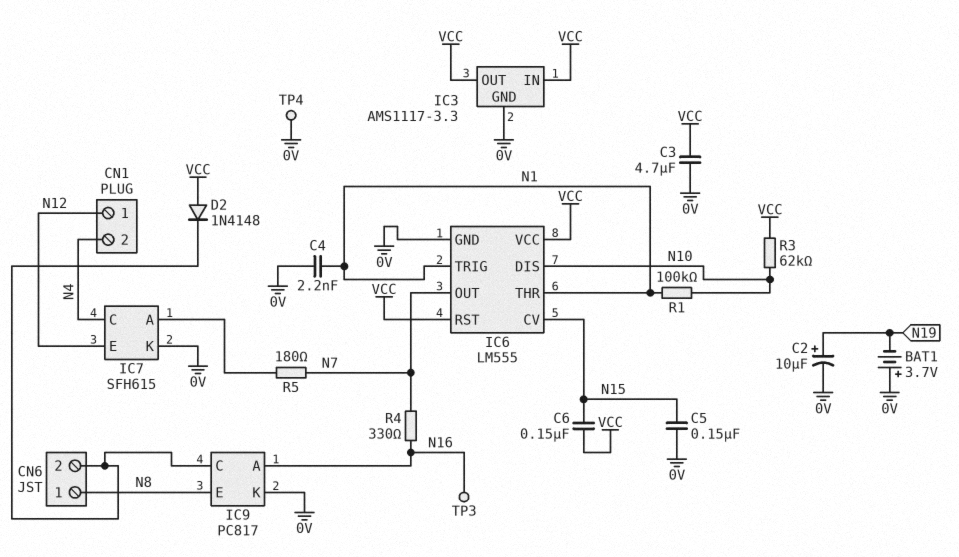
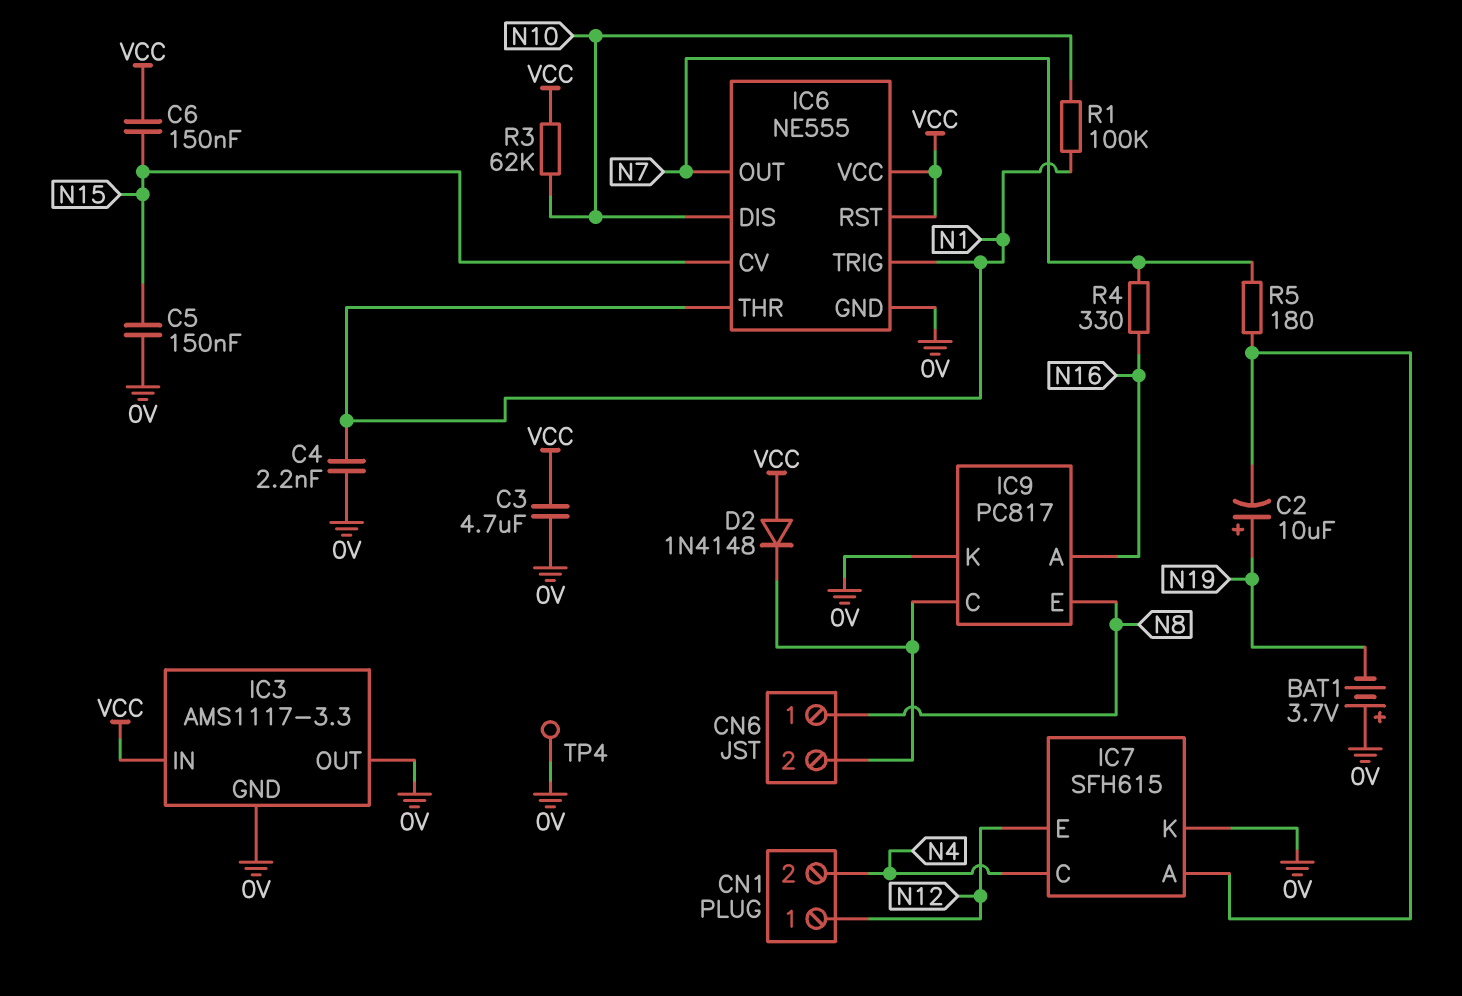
C2: 10uF (plus N19, minus 0V) -> 10uF (plus N19, minus IC7/A)
IC3 pin OUT: VCC -> 0V
IC6: LM555 -> NE555
TP3: test point (N16) -> none

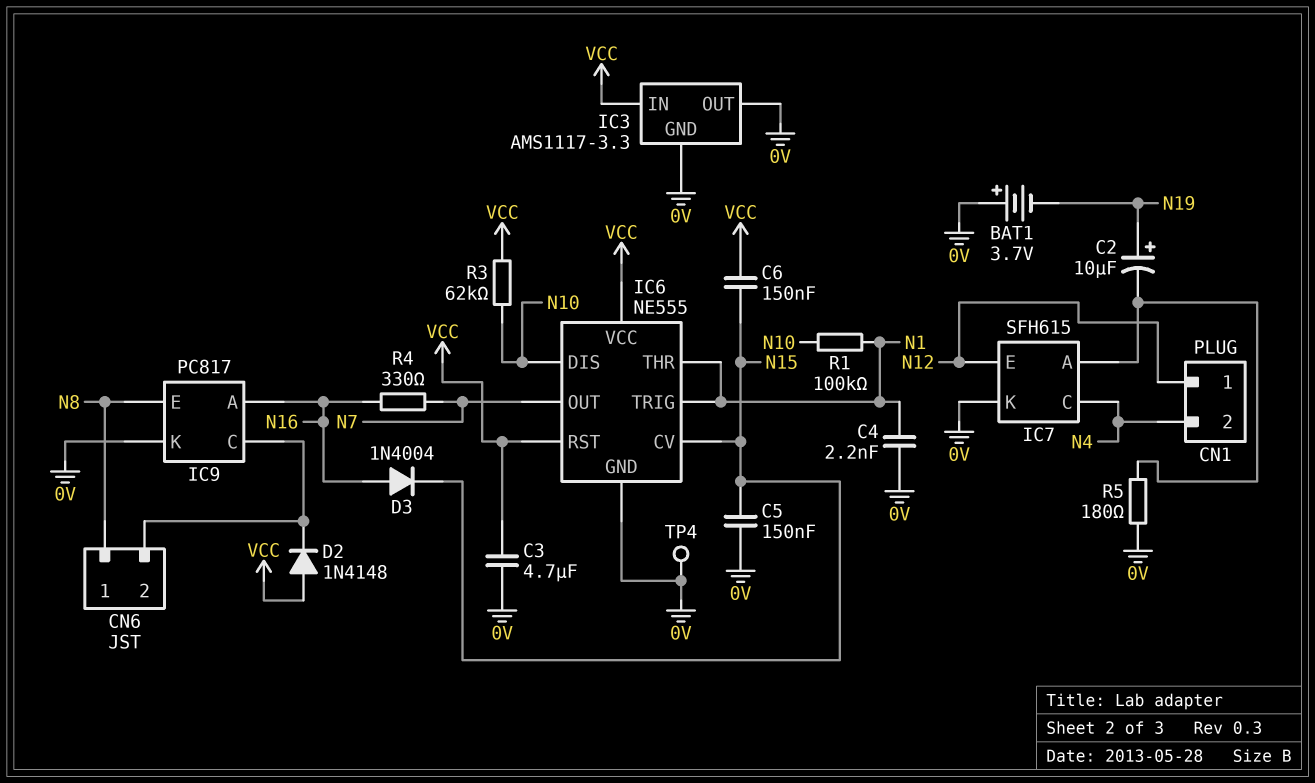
D3: none -> diode 1N4004 (A N16, K N15)
R5: 180 (IC7/A, N7) -> 180 (0V, IC7/A)

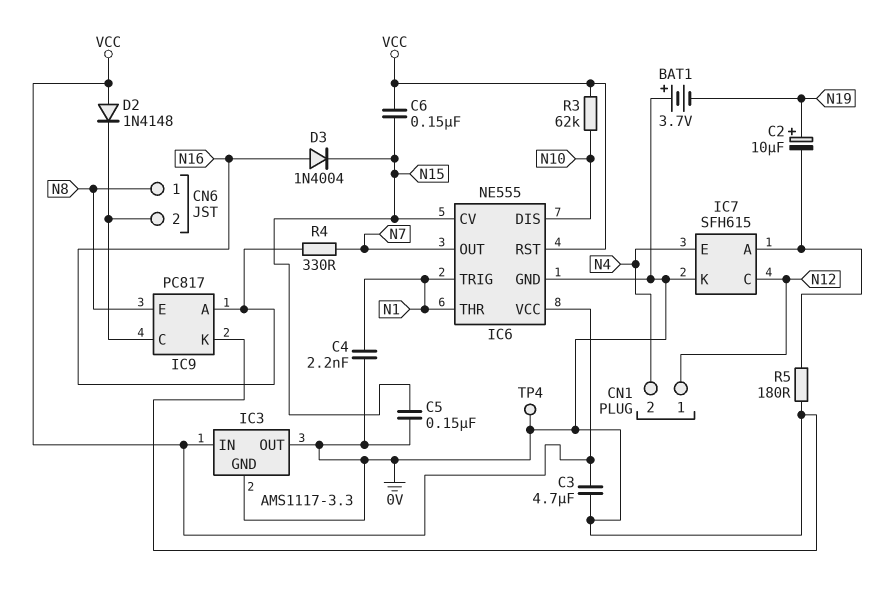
IC7 pin C: N4 -> N12
IC7 pin E: N12 -> N4
R1: 100k (N1, N10) -> none

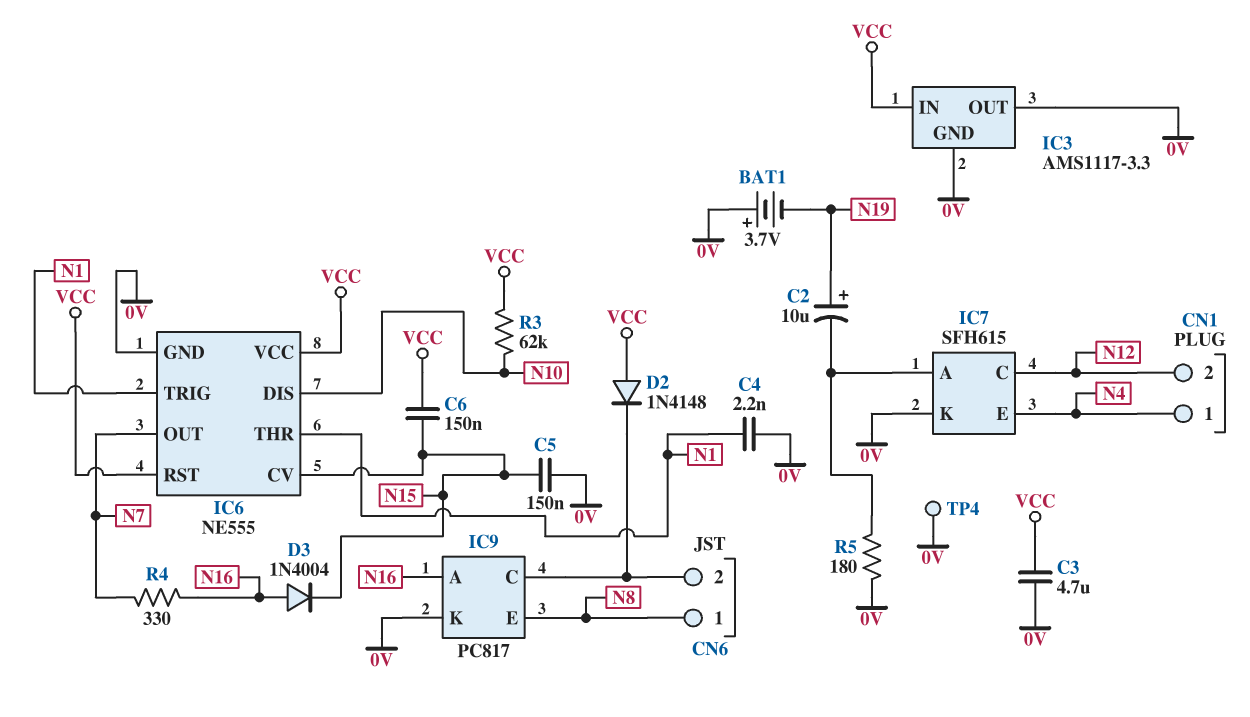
CN1 pin 1: N12 -> N4
CN1 pin 2: N4 -> N12

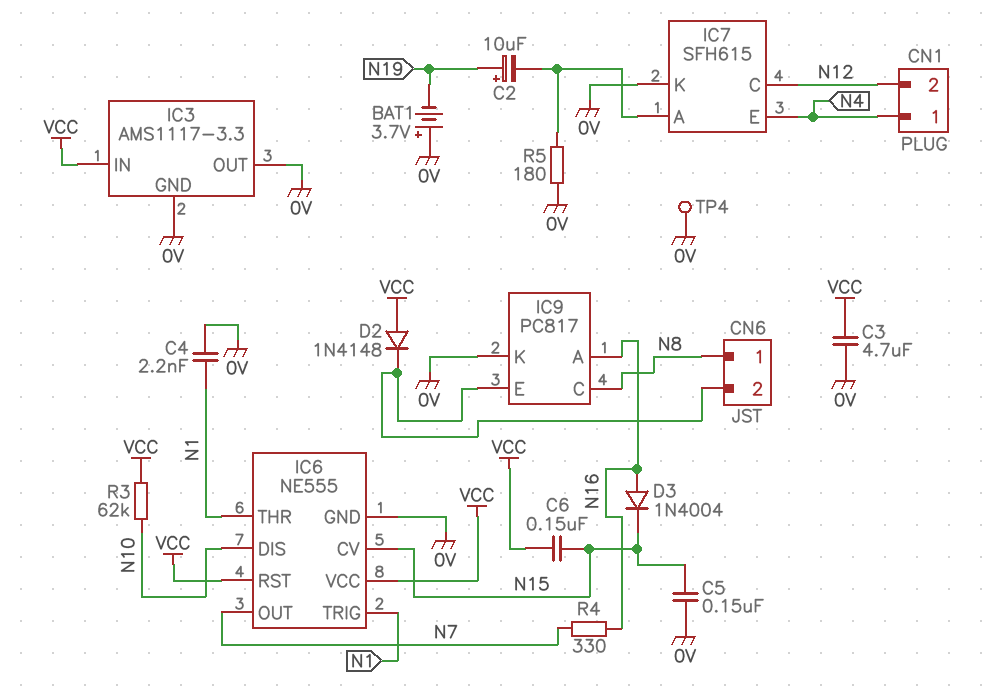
IC9 pin C: CN6/2 -> N8
IC9 pin E: N8 -> CN6/2

